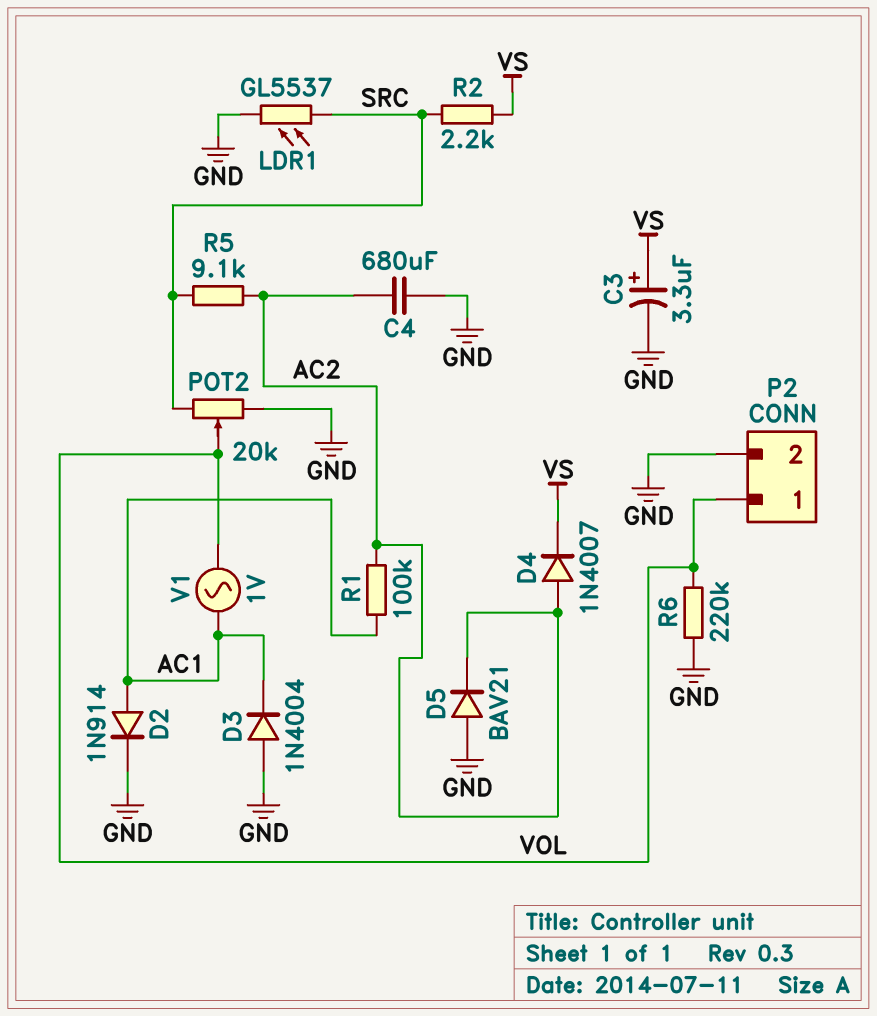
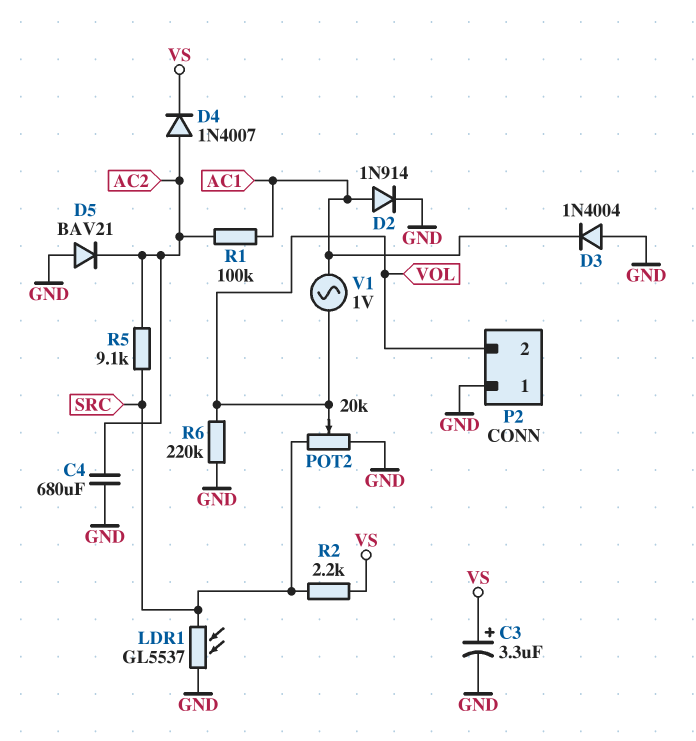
P2 pin 1: VOL -> GND
P2 pin 2: GND -> VOL

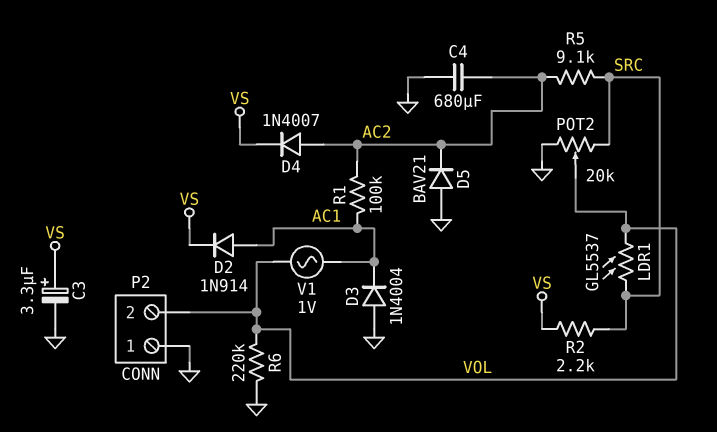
D2: diode 1N914 (A AC1, K GND) -> diode 1N914 (A AC1, K VS)
LDR1: GL5537 (GND, SRC) -> GL5537 (SRC, VOL)

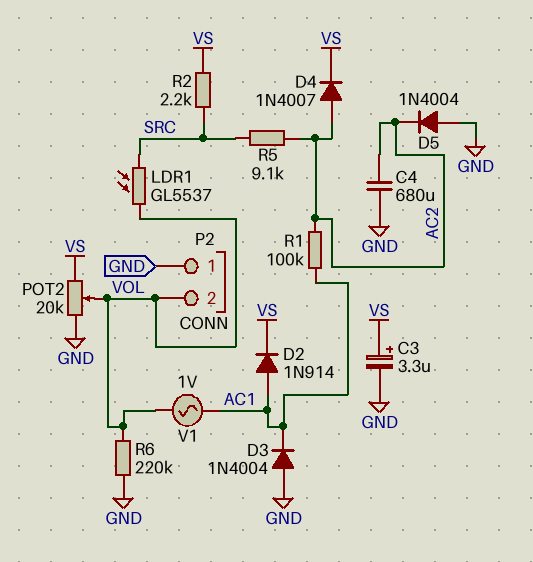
D5: diode BAV21 (A GND, K AC2) -> diode 1N4004 (A GND, K AC2)
POT2: 20k (GND, SRC, wiper VOL) -> 20k (GND, VS, wiper VOL)

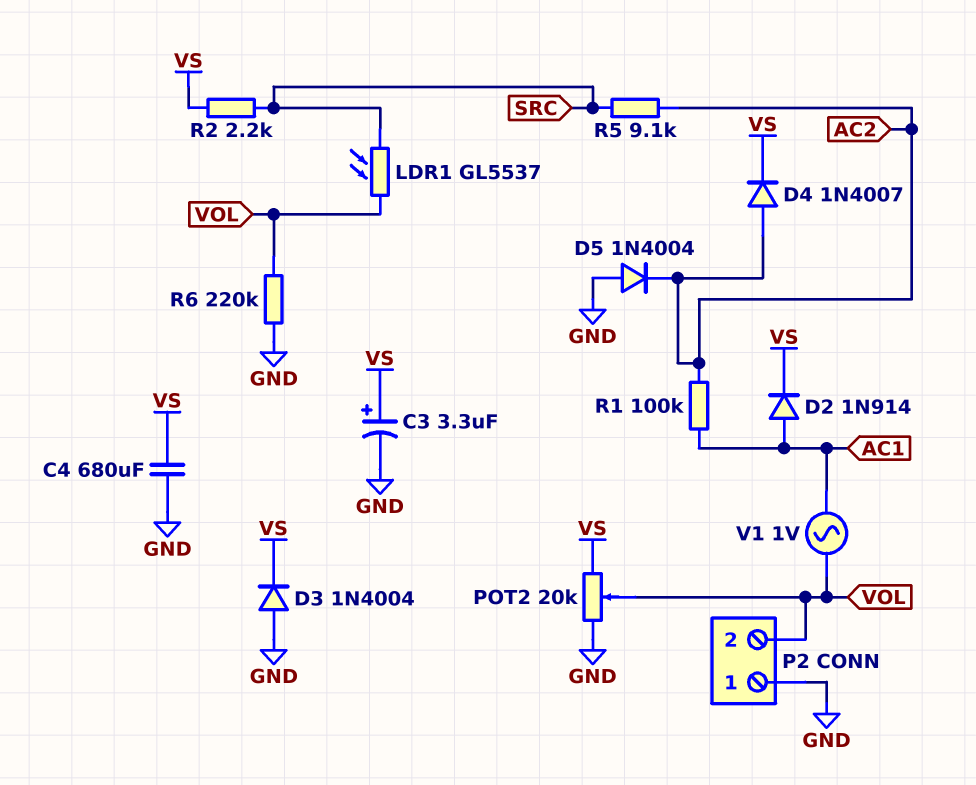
C4: 680uF (AC2, GND) -> 680uF (GND, VS)
D3: diode 1N4004 (A GND, K AC1) -> diode 1N4004 (A GND, K VS)

